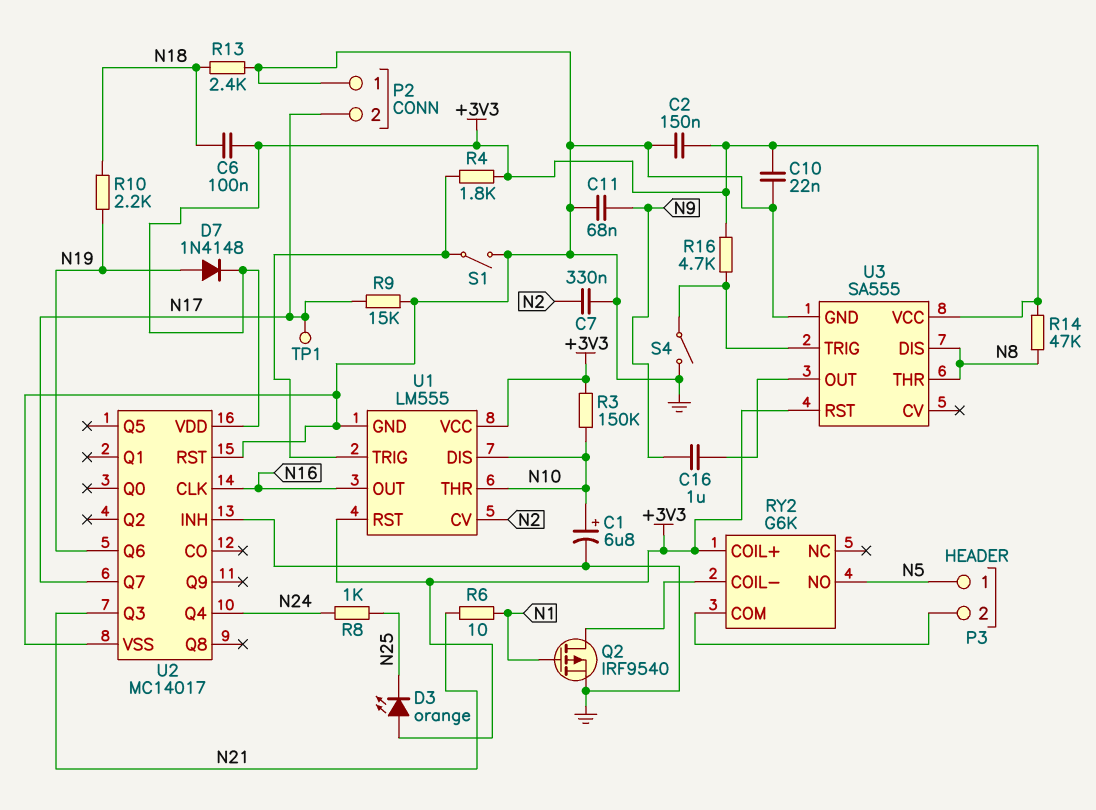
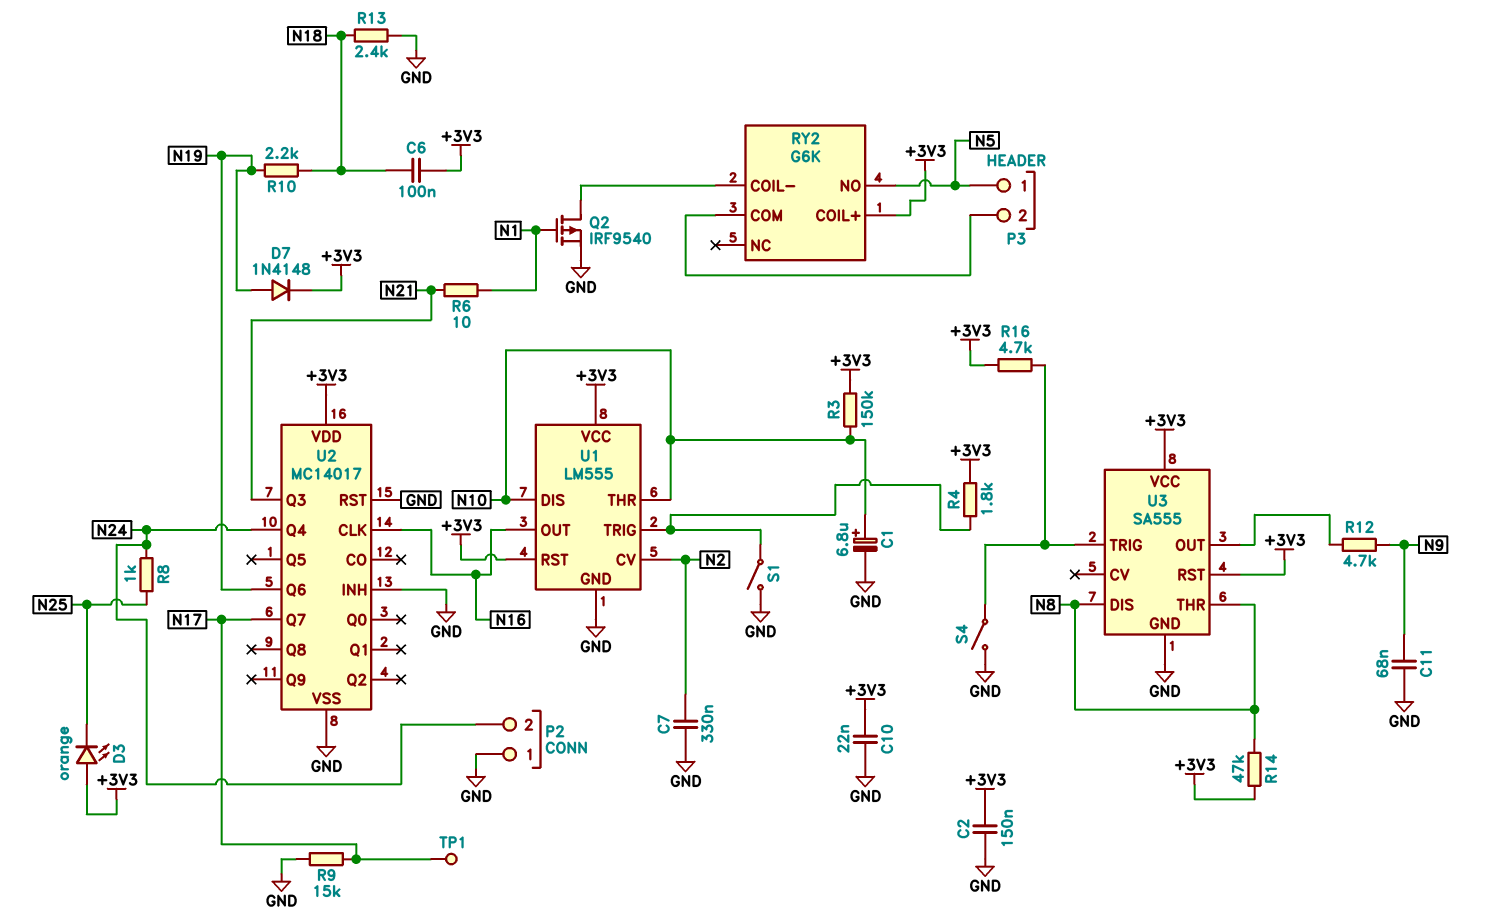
C16: 1uF (N9, U3/OUT) -> none
P2 pin 2: N17 -> N24
R12: none -> 4.7k (N9, U3/OUT)

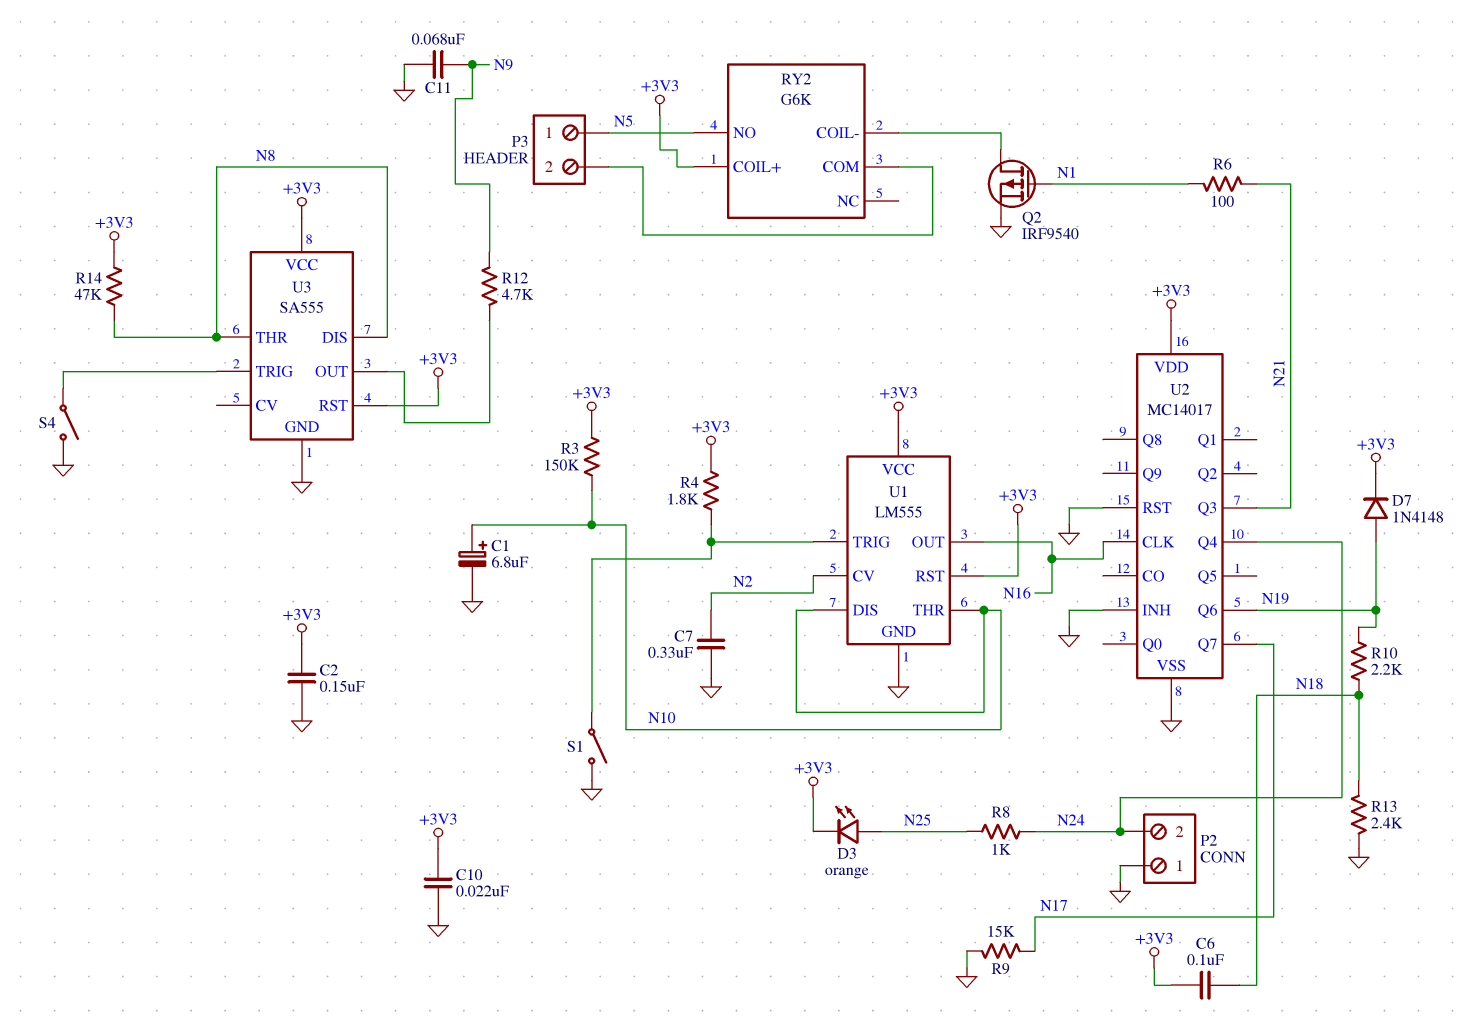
D3: LED orange (A +3V3, K N25) -> LED orange (A N25, K +3V3)
R6: 10 (N1, N21) -> 100 (N1, N21)
R16: 4.7k (+3V3, U3/TRIG) -> none
TP1: test point (N17) -> none

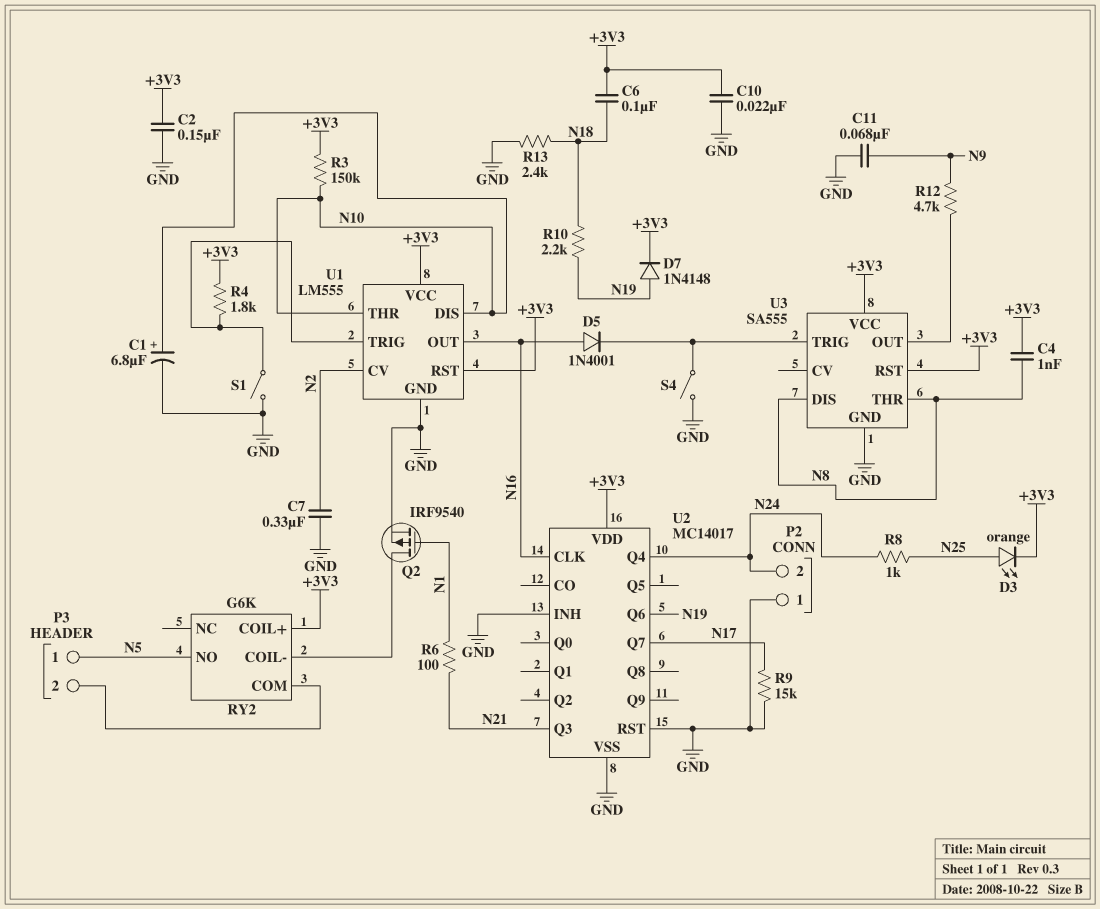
C4: none -> 1nF (+3V3, N8)
D5: none -> diode 1N4001 (A N16, K U3/TRIG)
R14: 47k (+3V3, N8) -> none

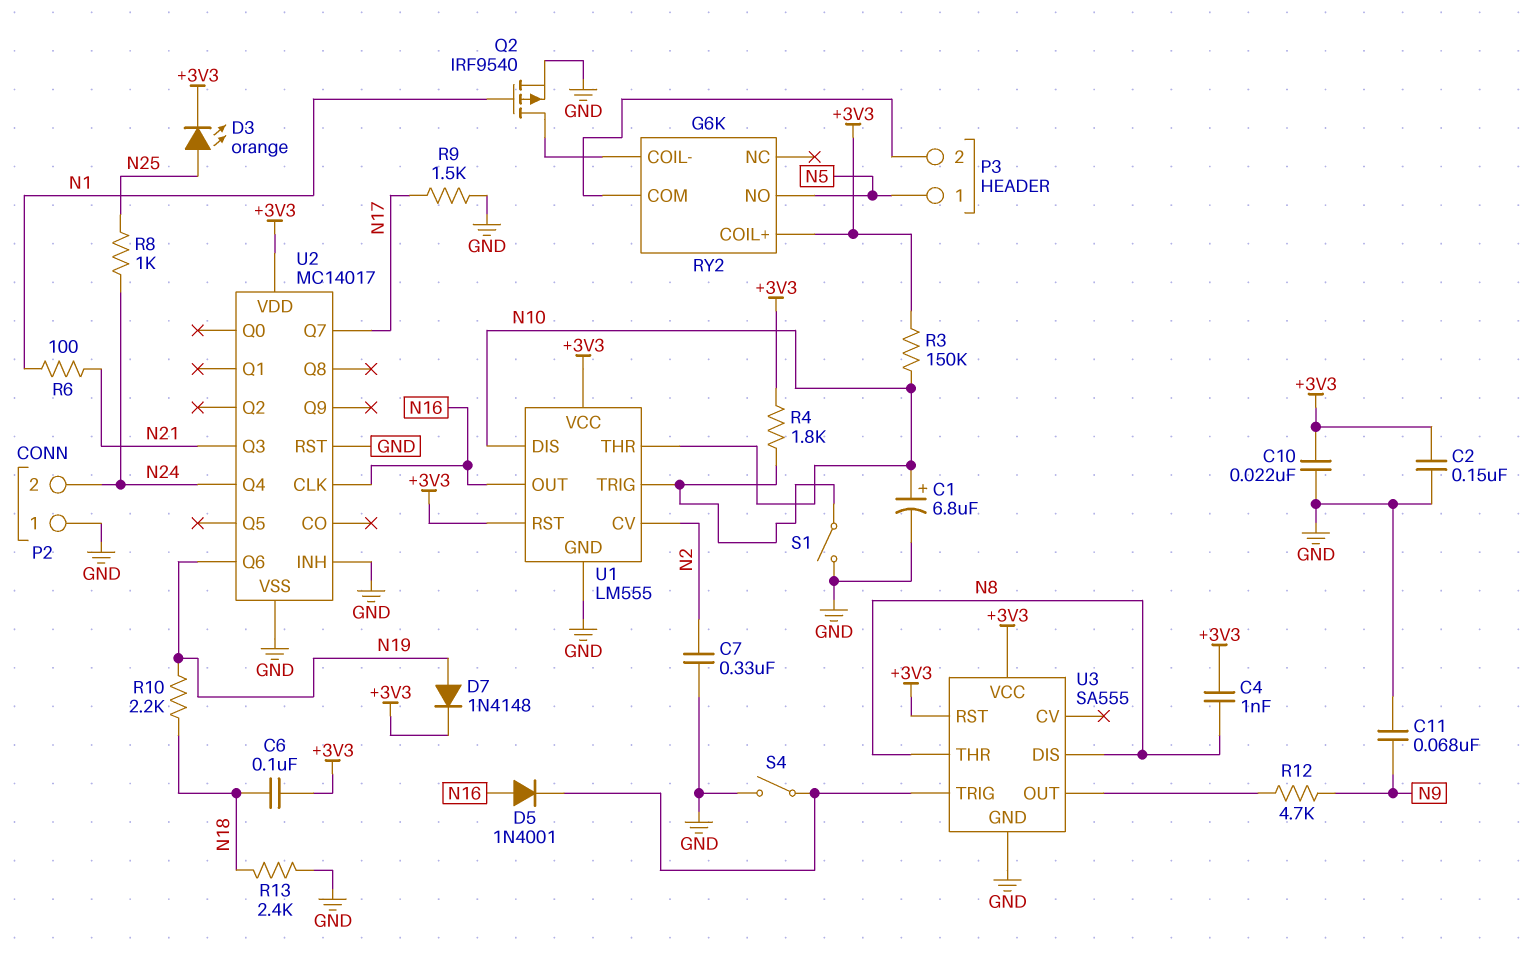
R9: 15k (GND, N17) -> 1.5k (GND, N17)

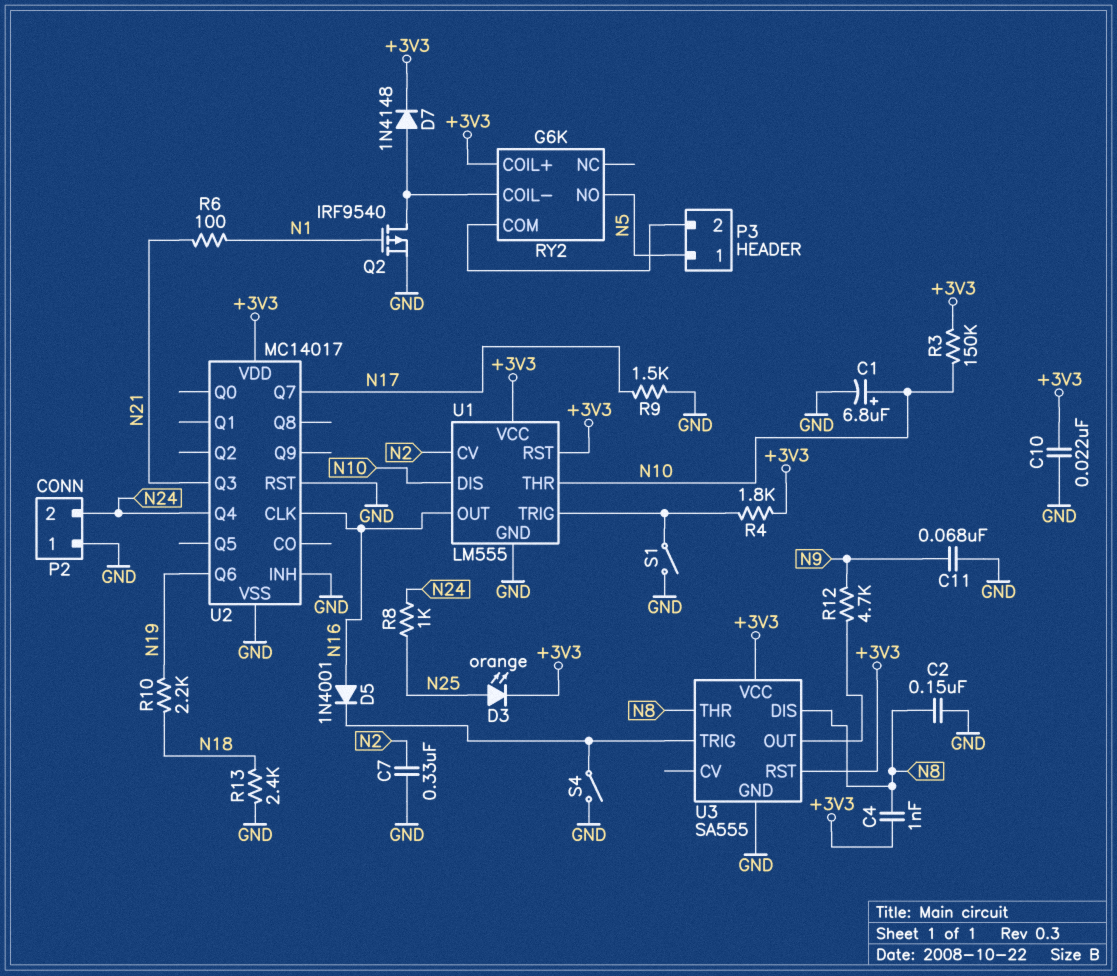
C2: 150nF (+3V3, GND) -> 150nF (GND, N8)
C6: 100nF (+3V3, N18) -> none
D7: diode 1N4148 (A N19, K +3V3) -> diode 1N4148 (A RY2/COIL-, K +3V3)

